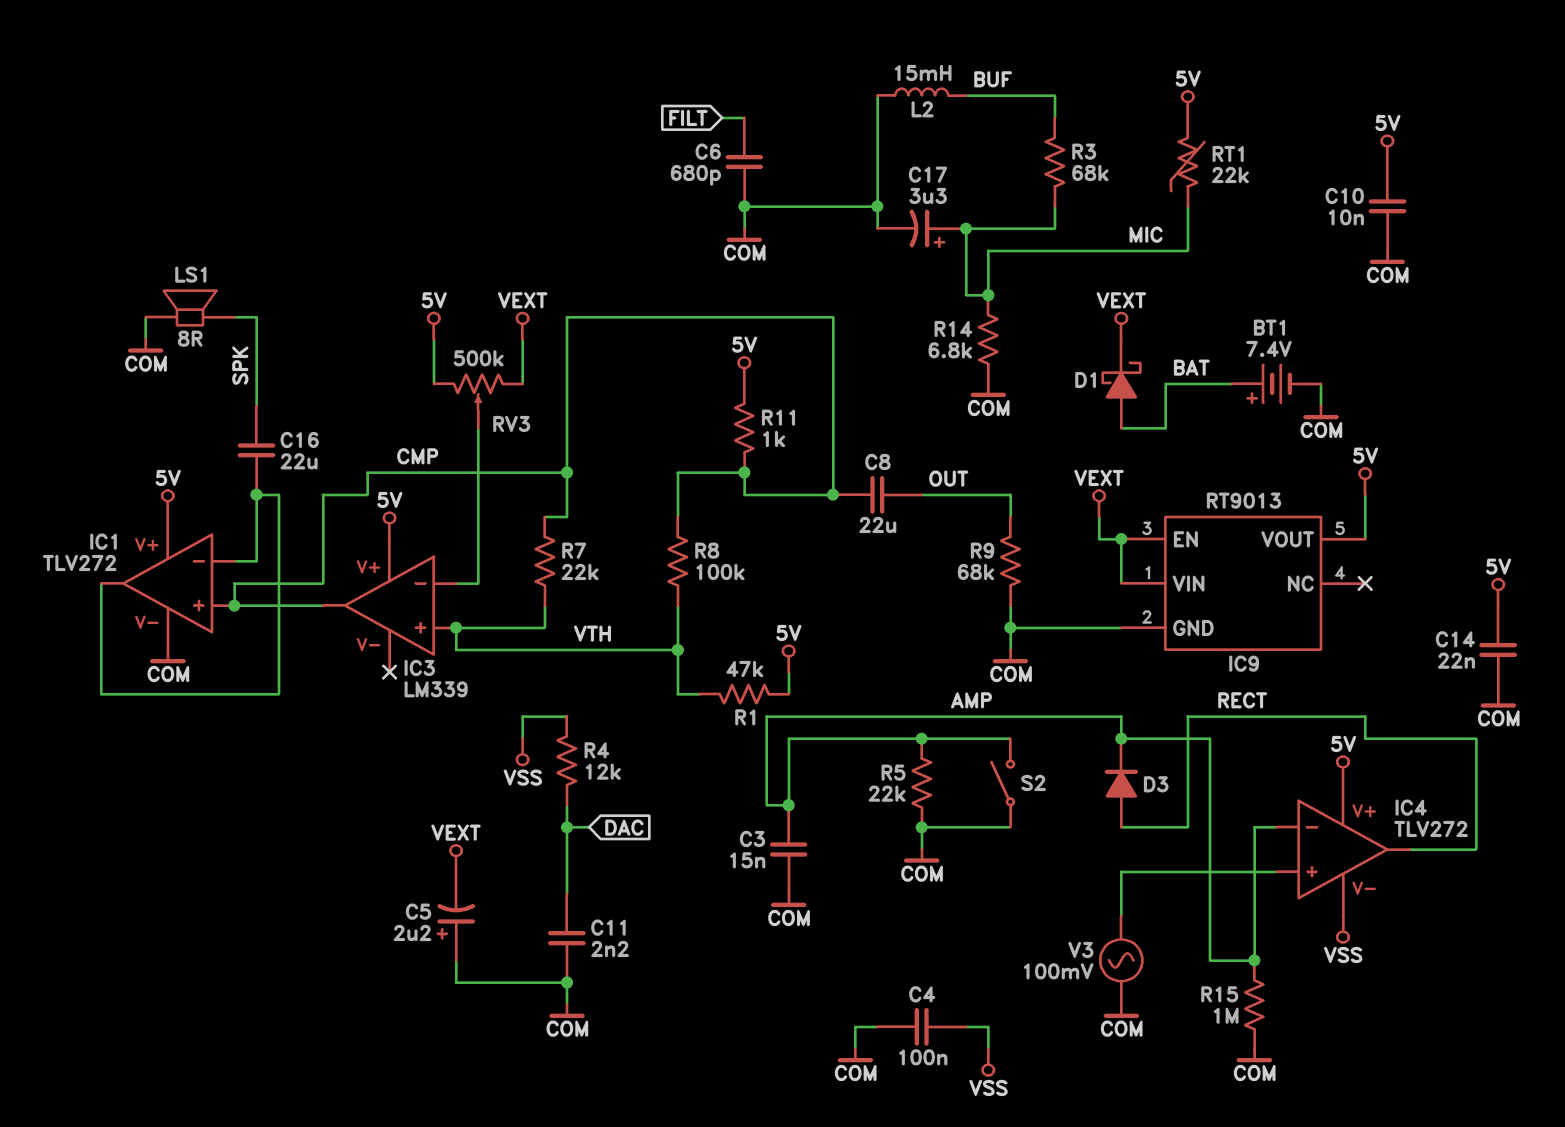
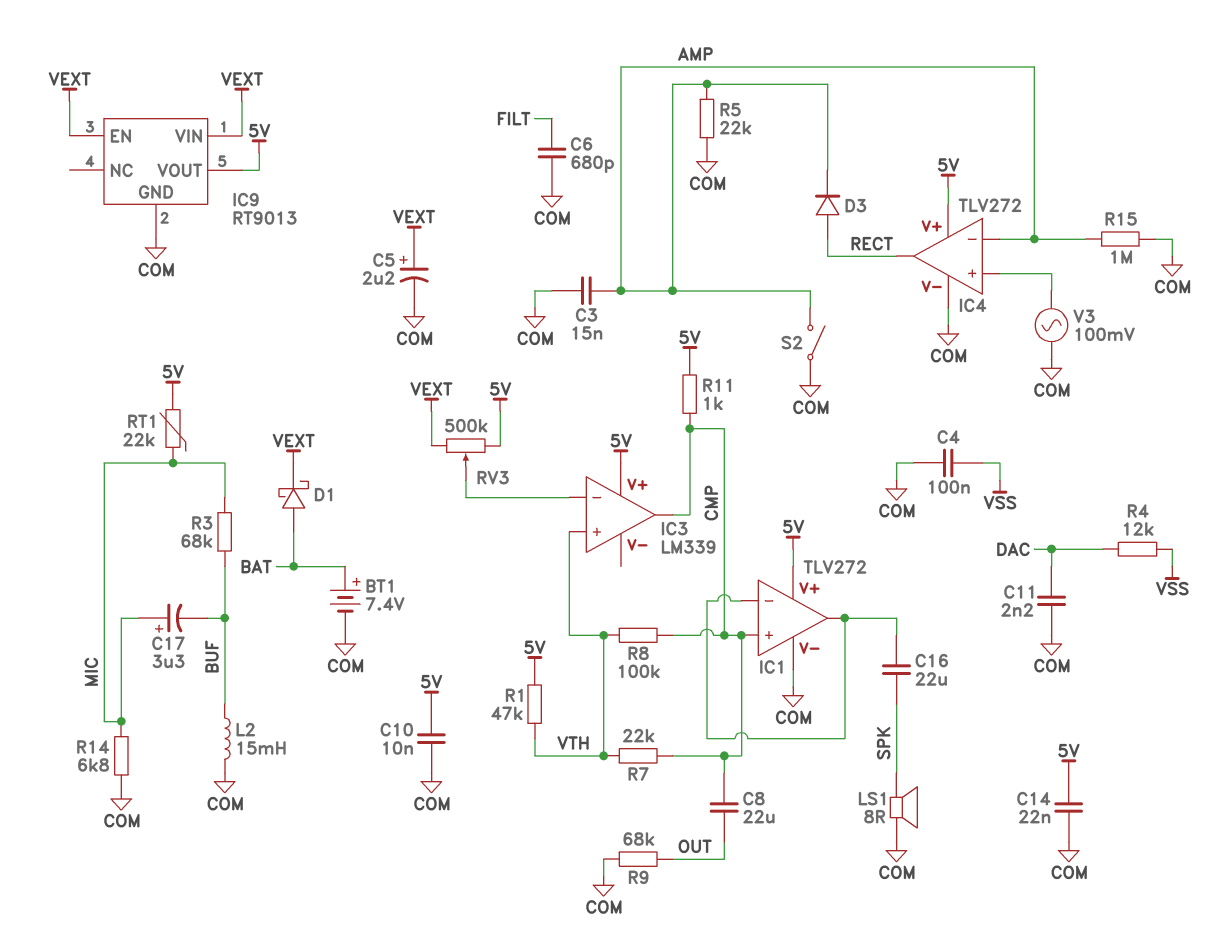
C5: 2.2uF (plus COM, minus VEXT) -> 2.2uF (plus VEXT, minus COM)
C17: 3.3uF (plus MIC, minus COM) -> 3.3uF (plus MIC, minus BUF)
IC4 pin V-: VSS -> COM

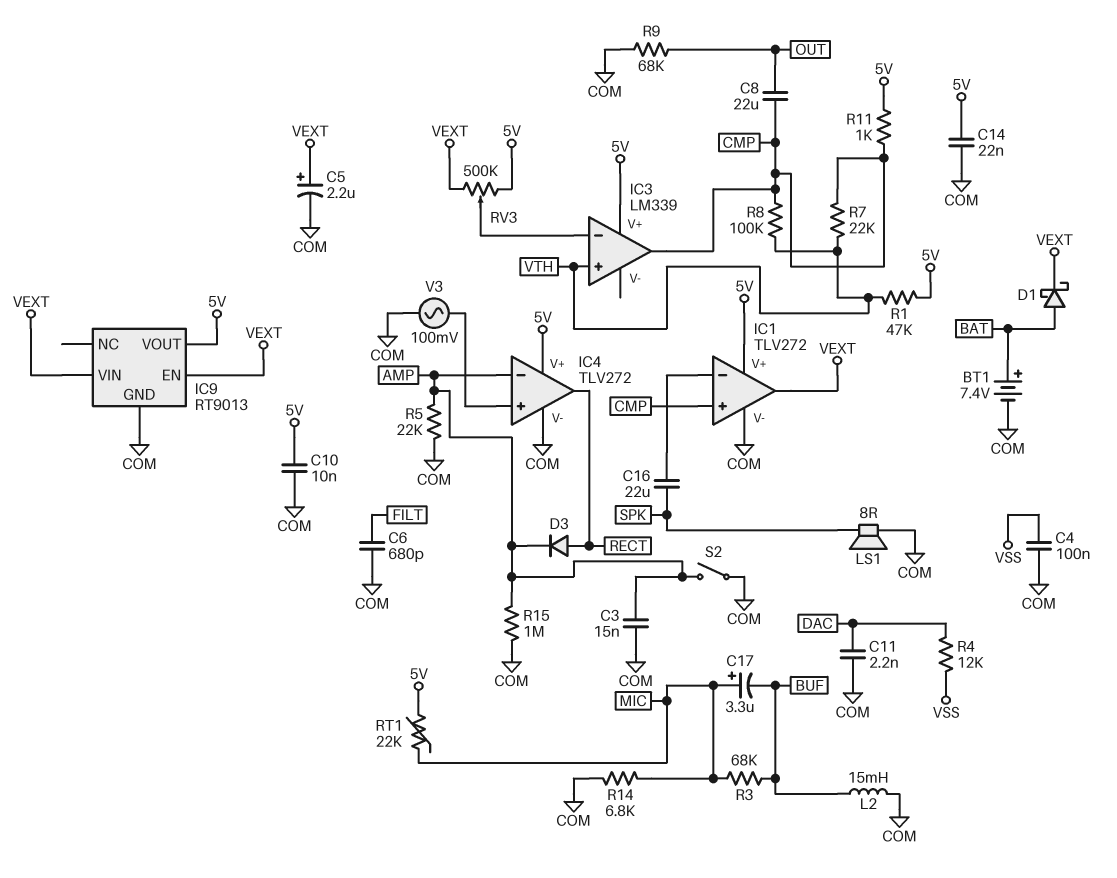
IC1 pin out: IC1/in- -> VEXT

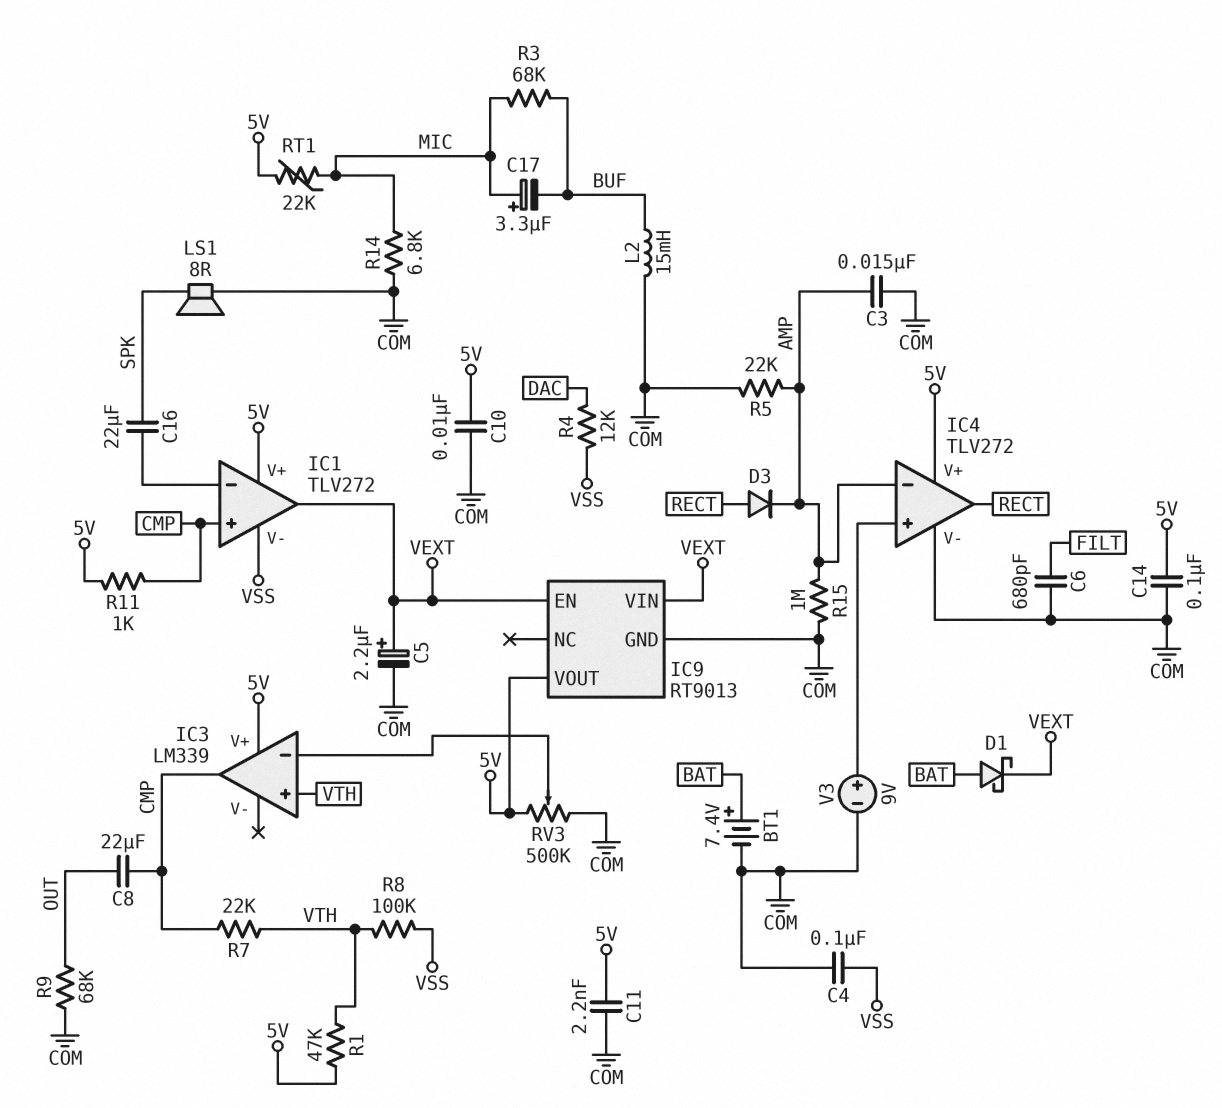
C11: 2.2nF (COM, DAC) -> 2.2nF (5V, COM)
C14: 22nF (5V, COM) -> 100nF (5V, COM)
IC1 pin V-: COM -> VSS
R8: 100k (CMP, VTH) -> 100k (VSS, VTH)
RV3: 500k (5V, VEXT, wiper IC3/in-) -> 500k (5V, COM, wiper IC3/in-)
S2: switch (AMP, COM) -> none
V3: AC 100mV (COM, IC4/in+) -> 9V (plus IC4/in+, minus COM)

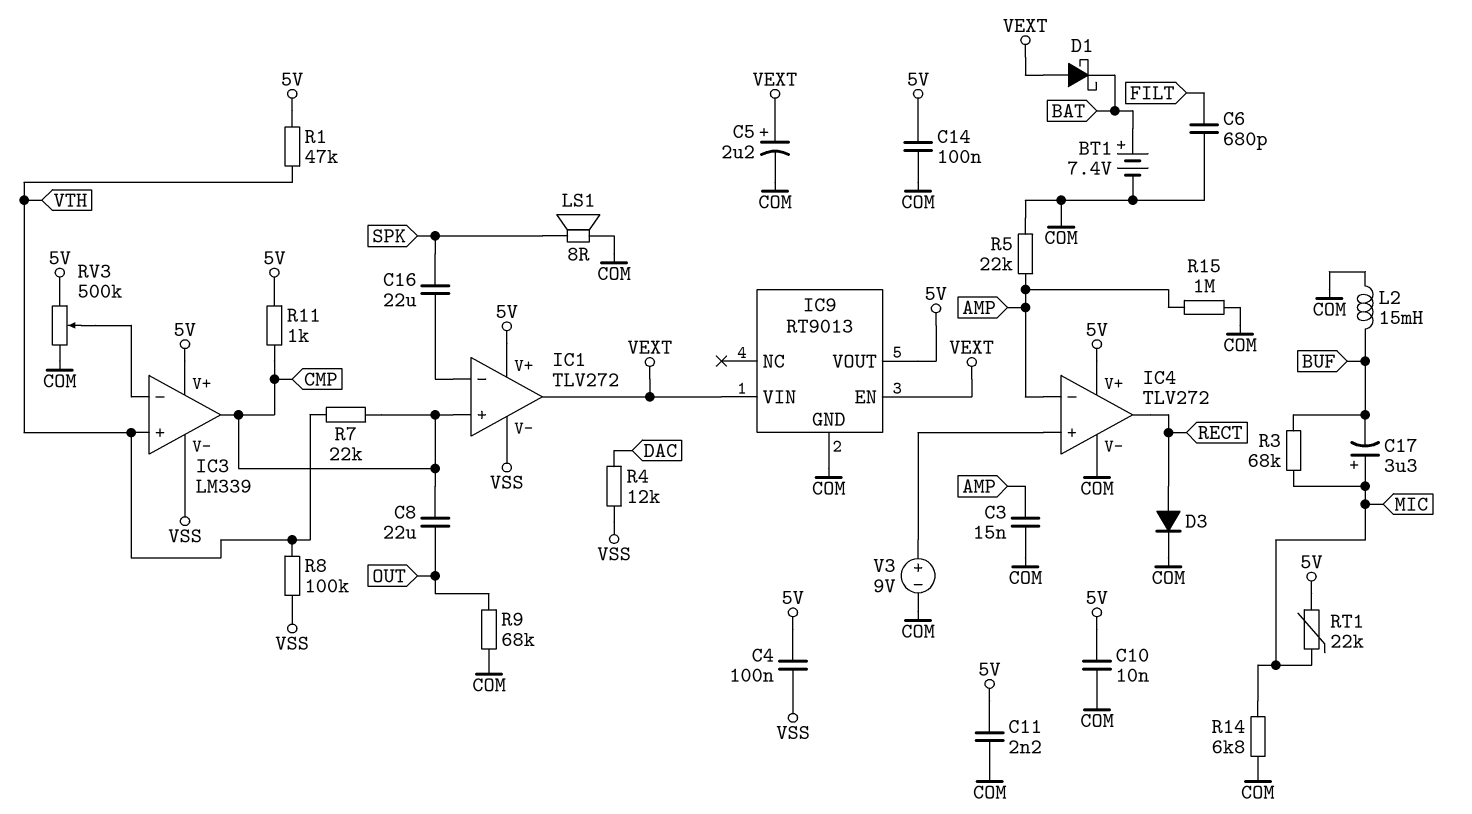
C4: 100nF (COM, VSS) -> 100nF (5V, VSS)
D1: schottky (A BAT, K VEXT) -> schottky (A VEXT, K BAT)
D3: diode (A RECT, K AMP) -> diode (A RECT, K COM)
IC3 pin V-: none -> VSS

